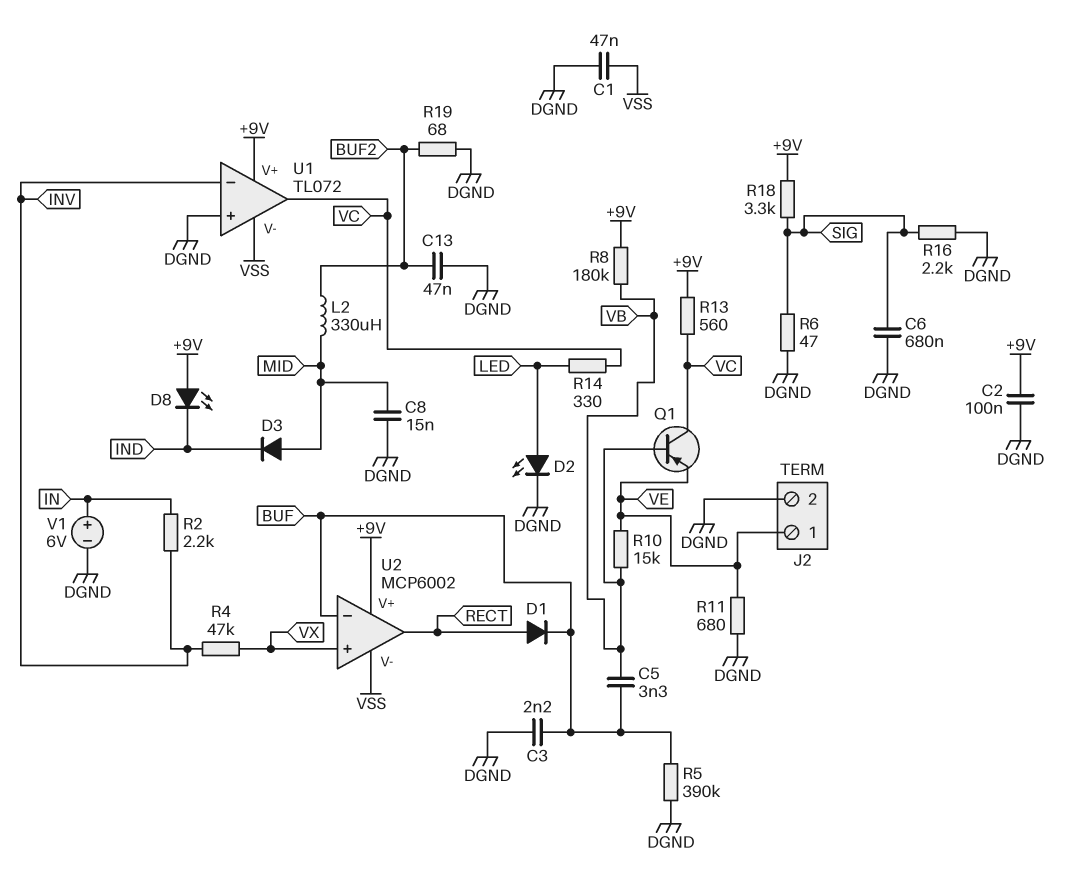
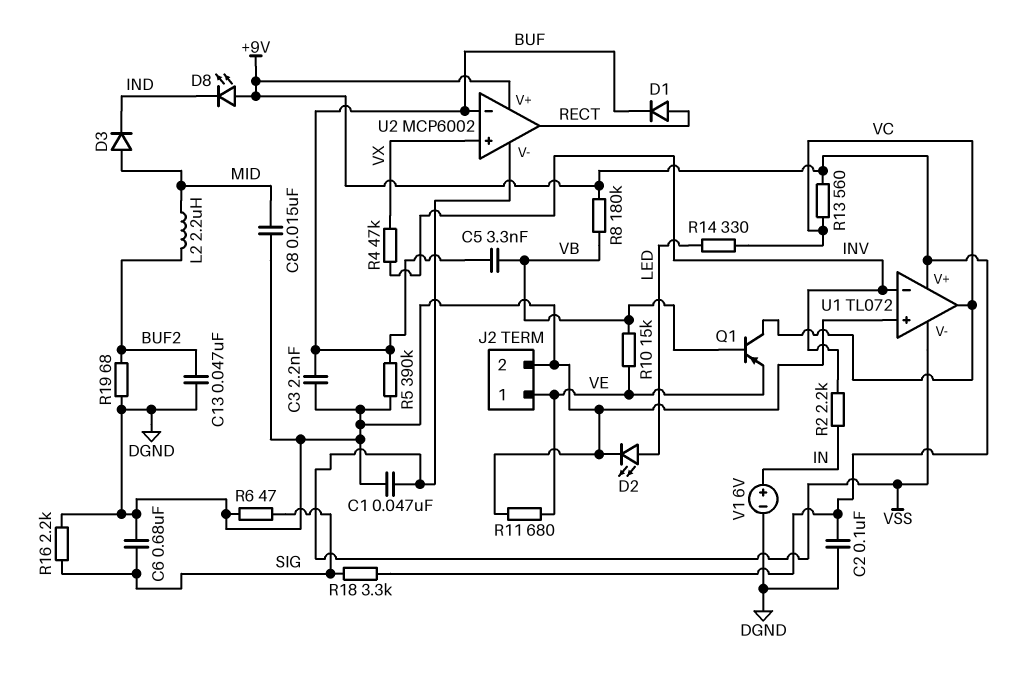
L2: 330uH (BUF2, MID) -> 2.2uH (BUF2, MID)

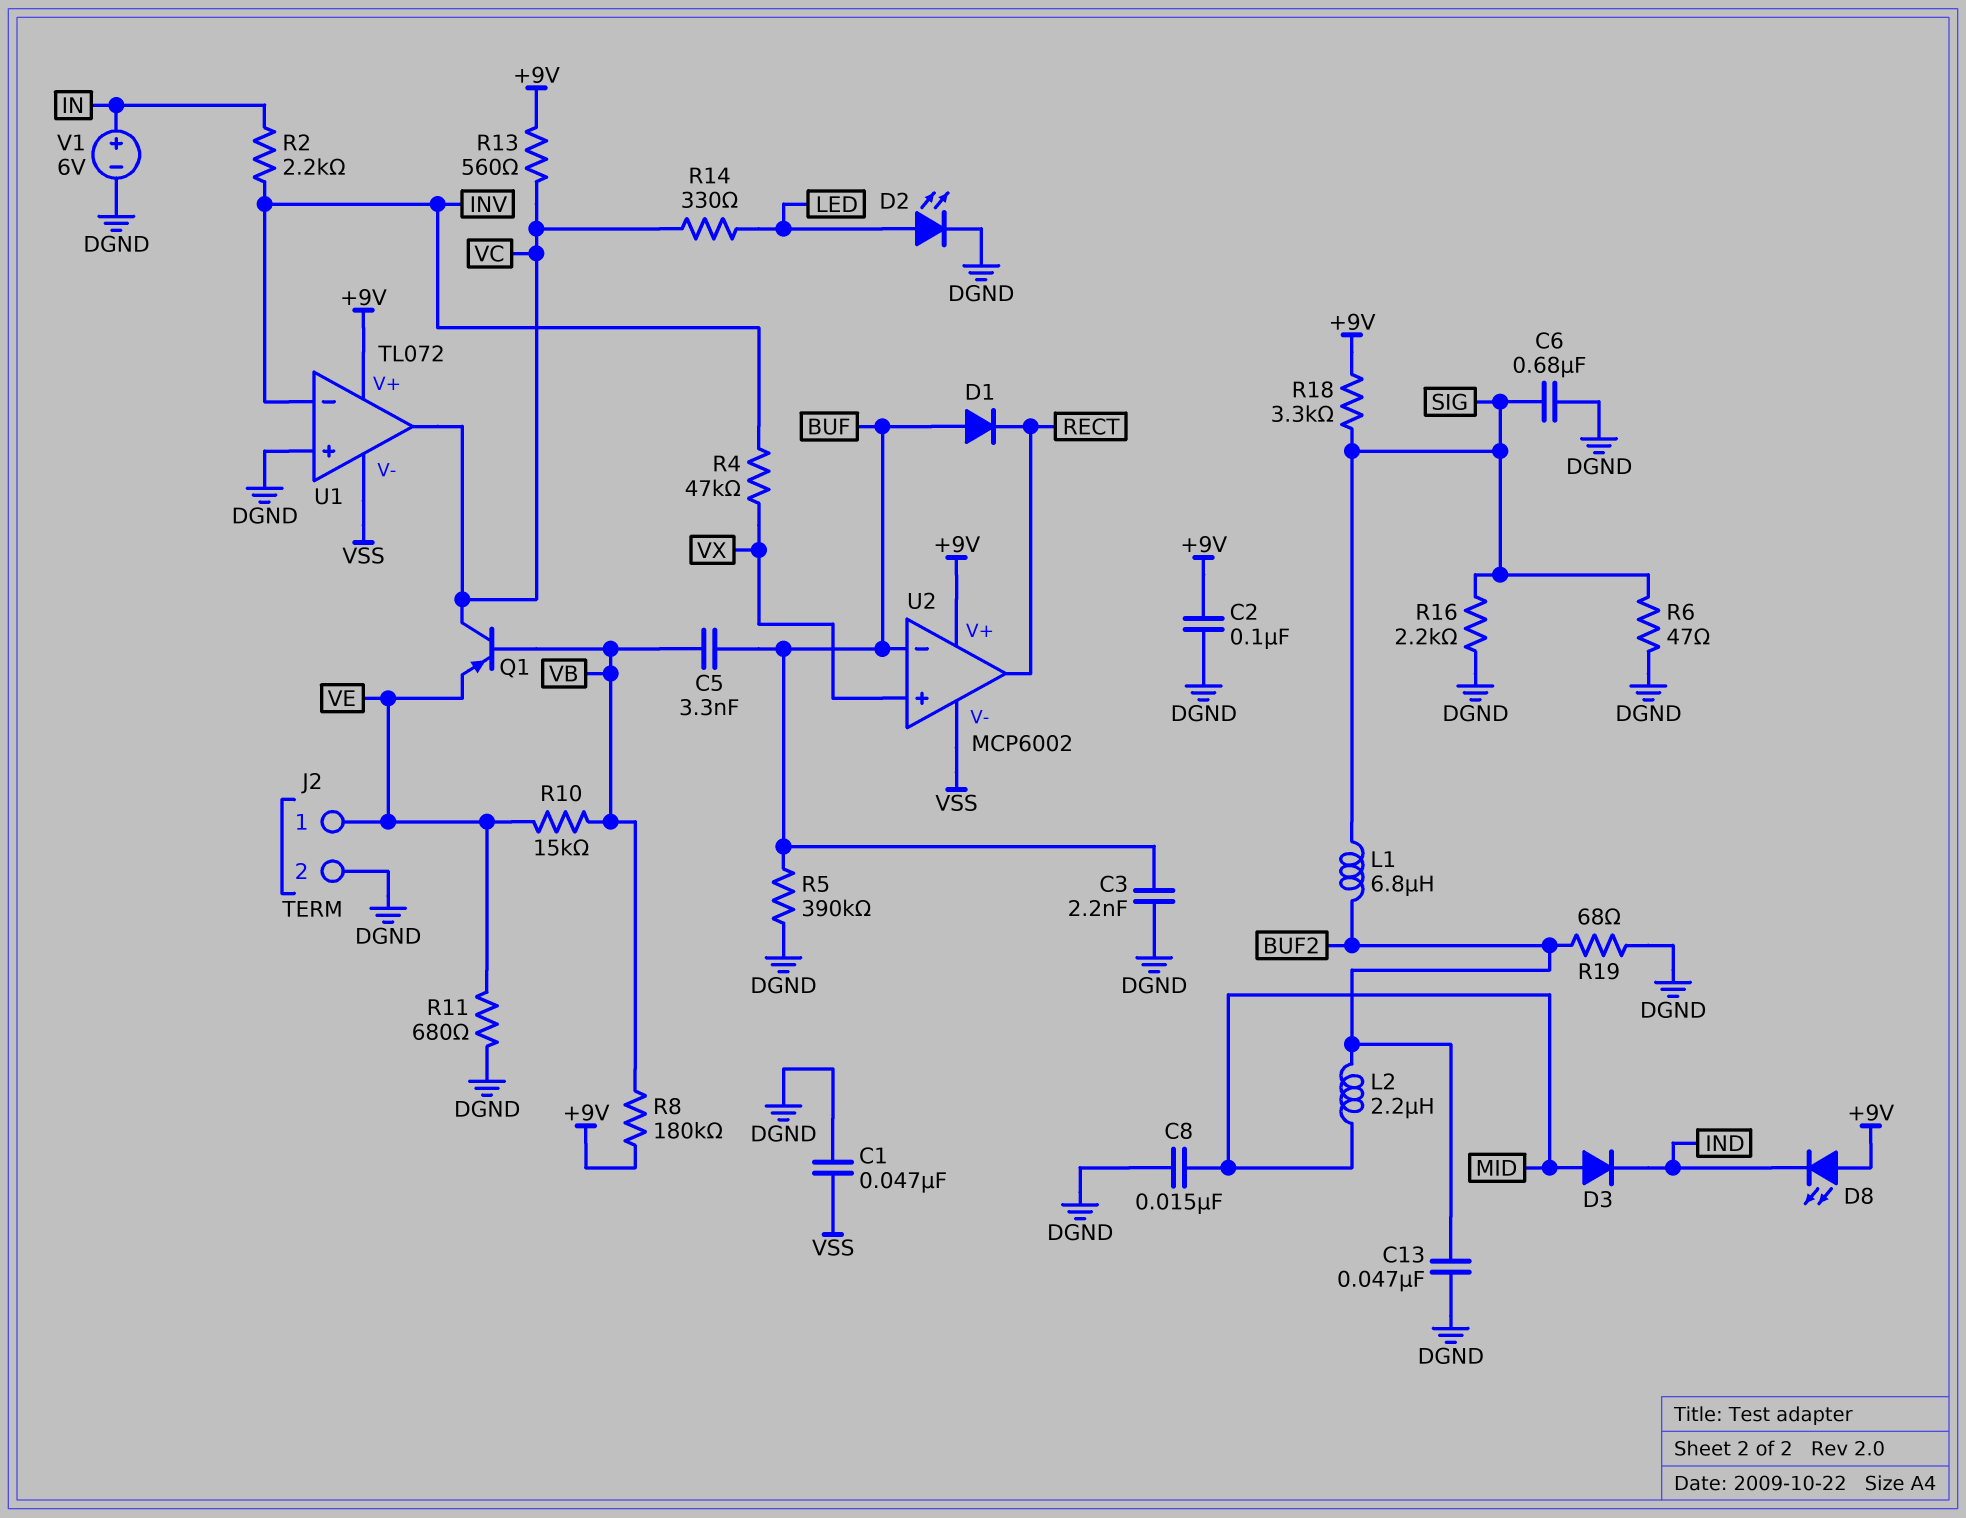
D1: diode (A RECT, K BUF) -> diode (A BUF, K RECT)
L1: none -> 6.8uH (BUF2, SIG)

